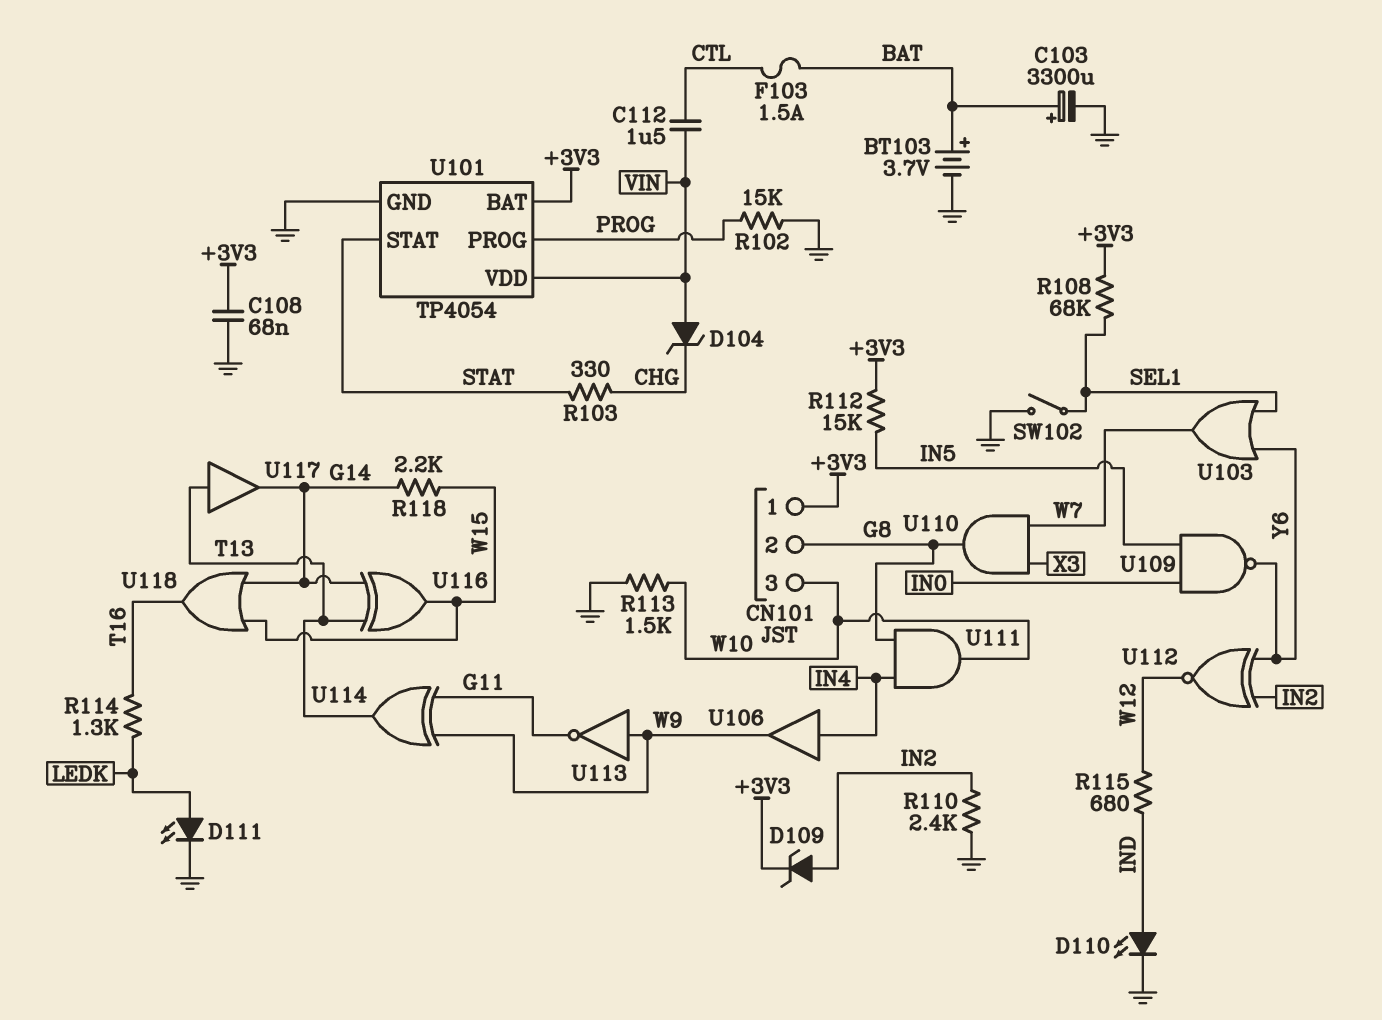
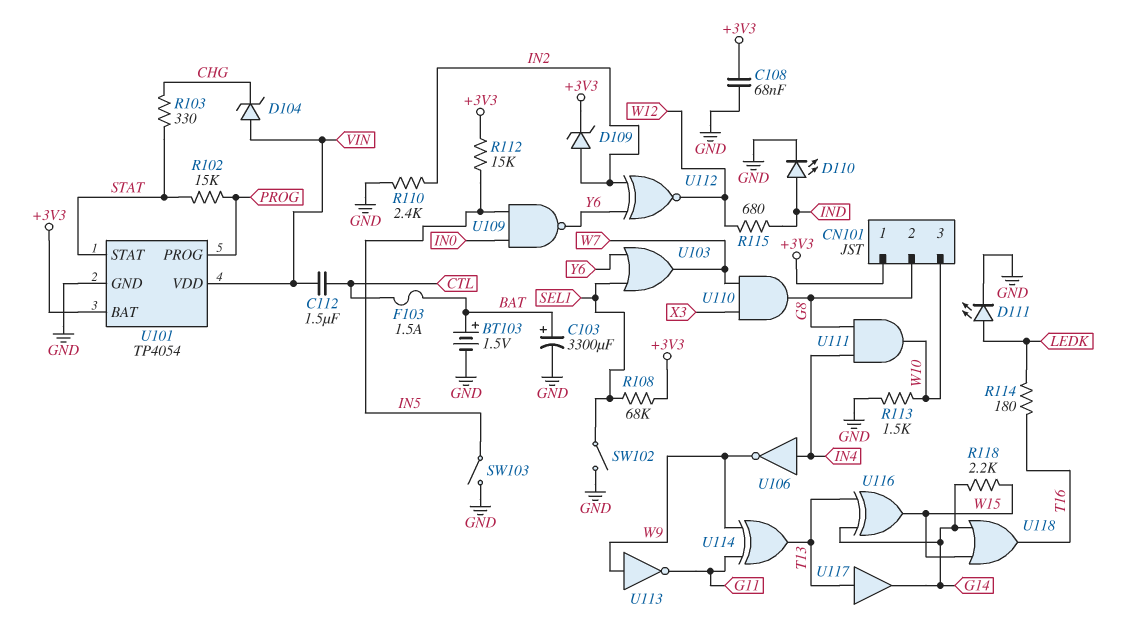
BT103: 3.7V (plus BAT, minus GND) -> 1.5V (plus BAT, minus GND)
R102: 15k (GND, PROG) -> 15k (PROG, STAT)
R114: 1.3k (LEDK, T16) -> 180 (LEDK, T16)
SW103: none -> switch (GND, IN5)
U106: buffer (in IN4, out W9) -> NOT (in IN4, out W9)

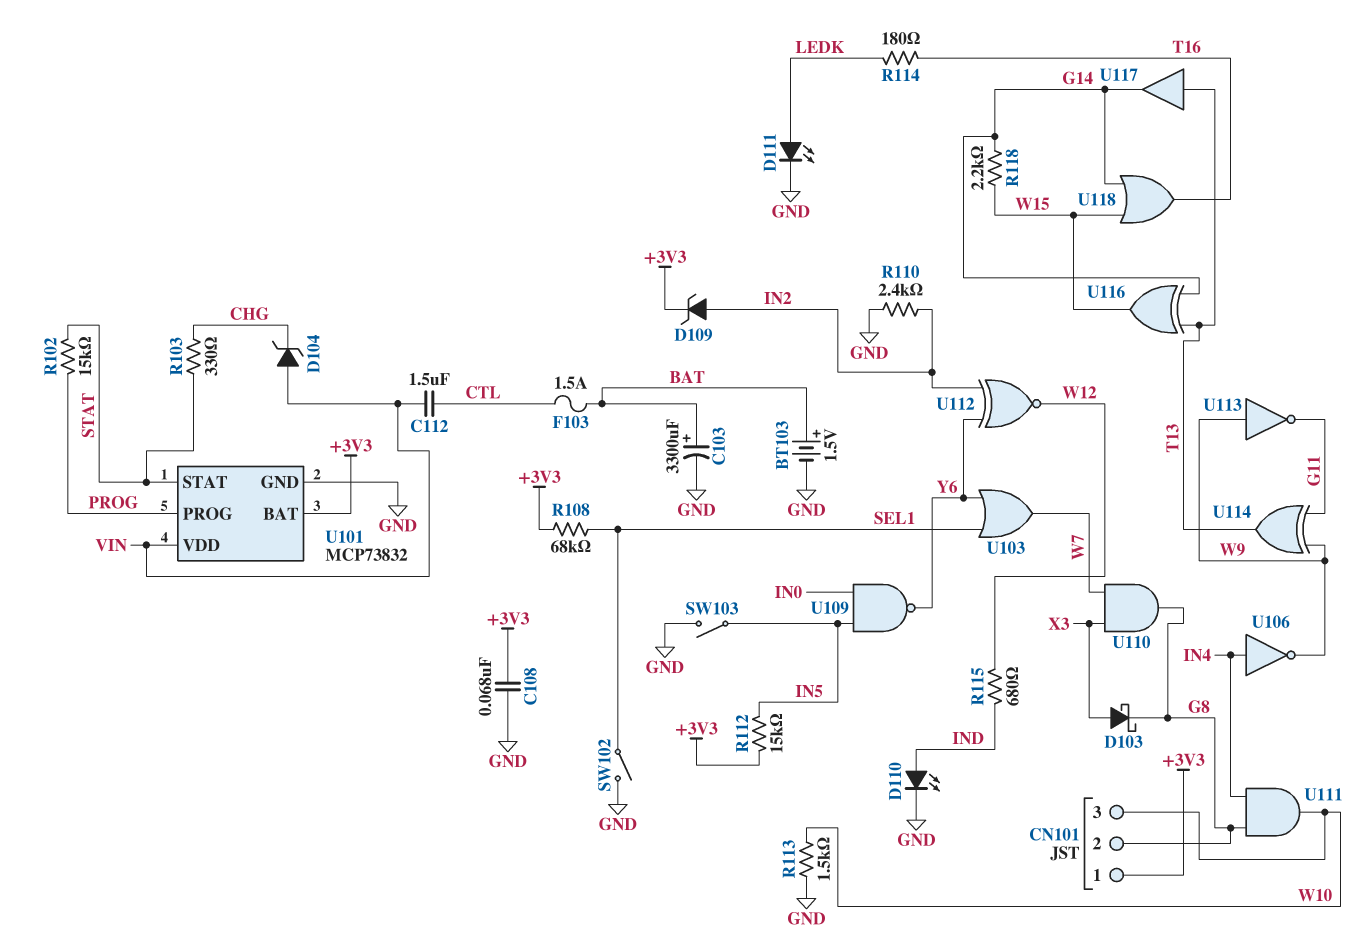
D103: none -> schottky (A X3, K G8)
U101: TP4054 -> MCP73832

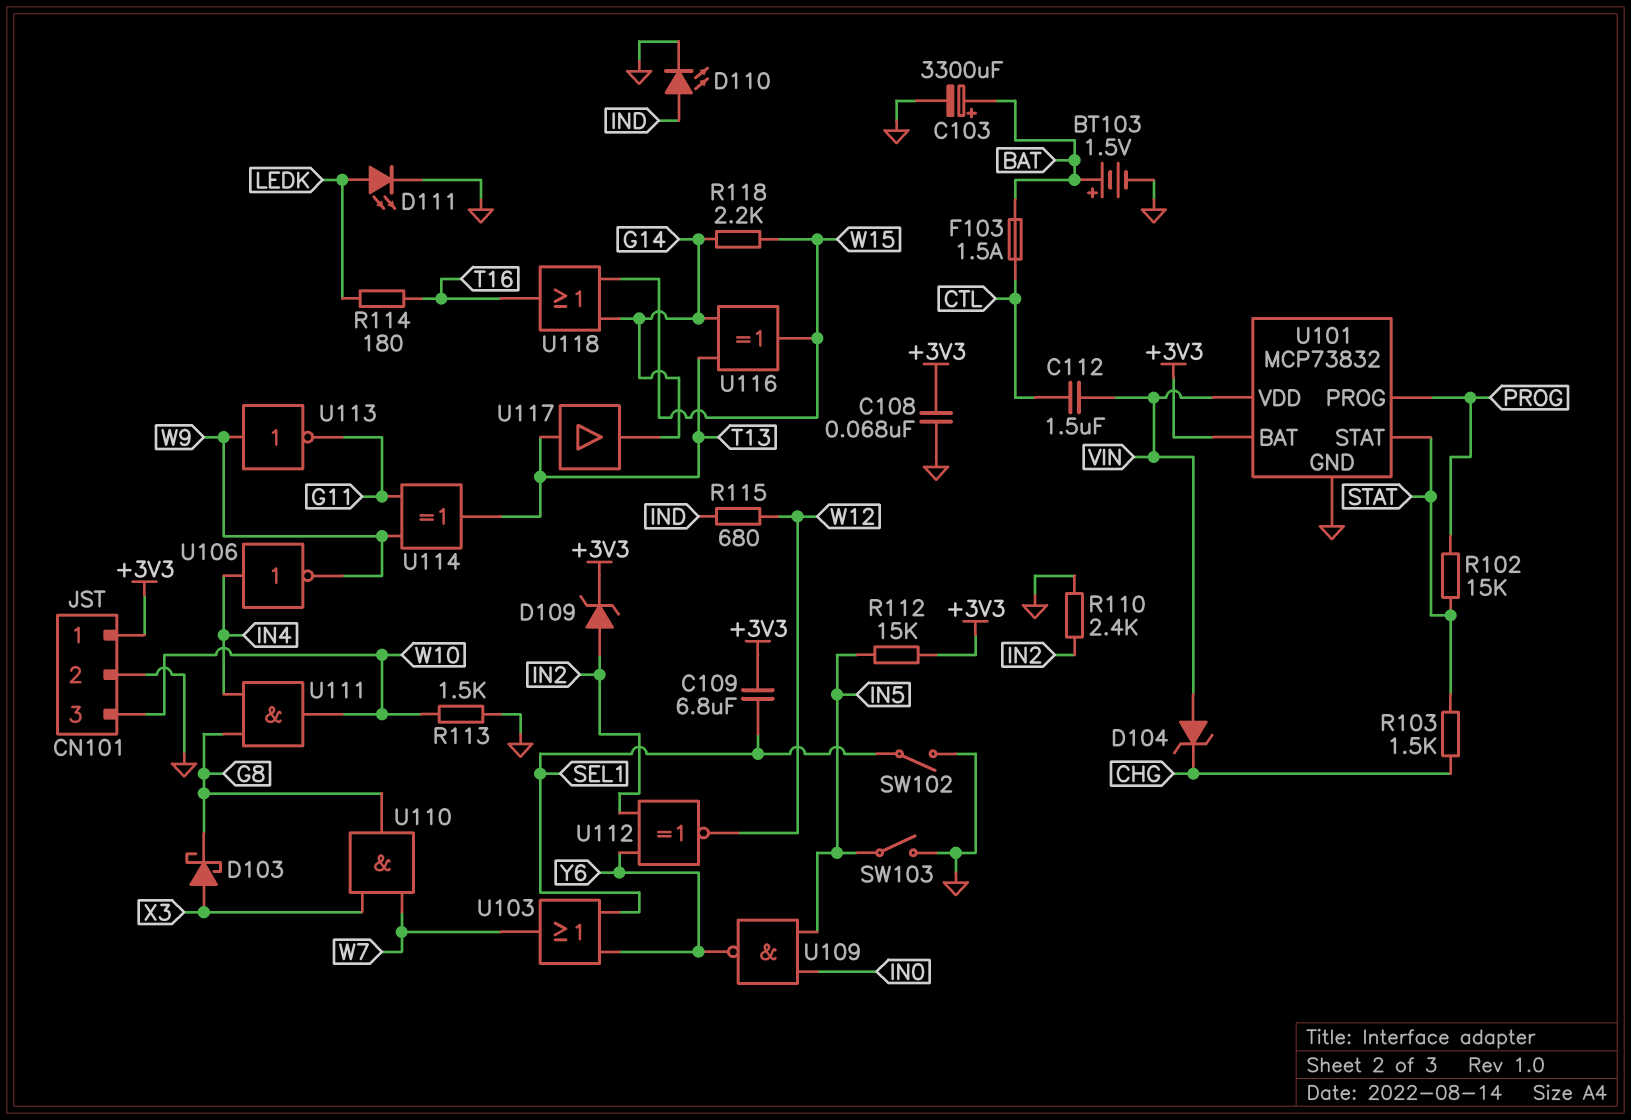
C109: none -> 6.8uF (+3V3, SEL1)
CN101 pin 2: G8 -> GND
R103: 330 (CHG, STAT) -> 1.5k (CHG, STAT)
R108: 68k (+3V3, SEL1) -> none

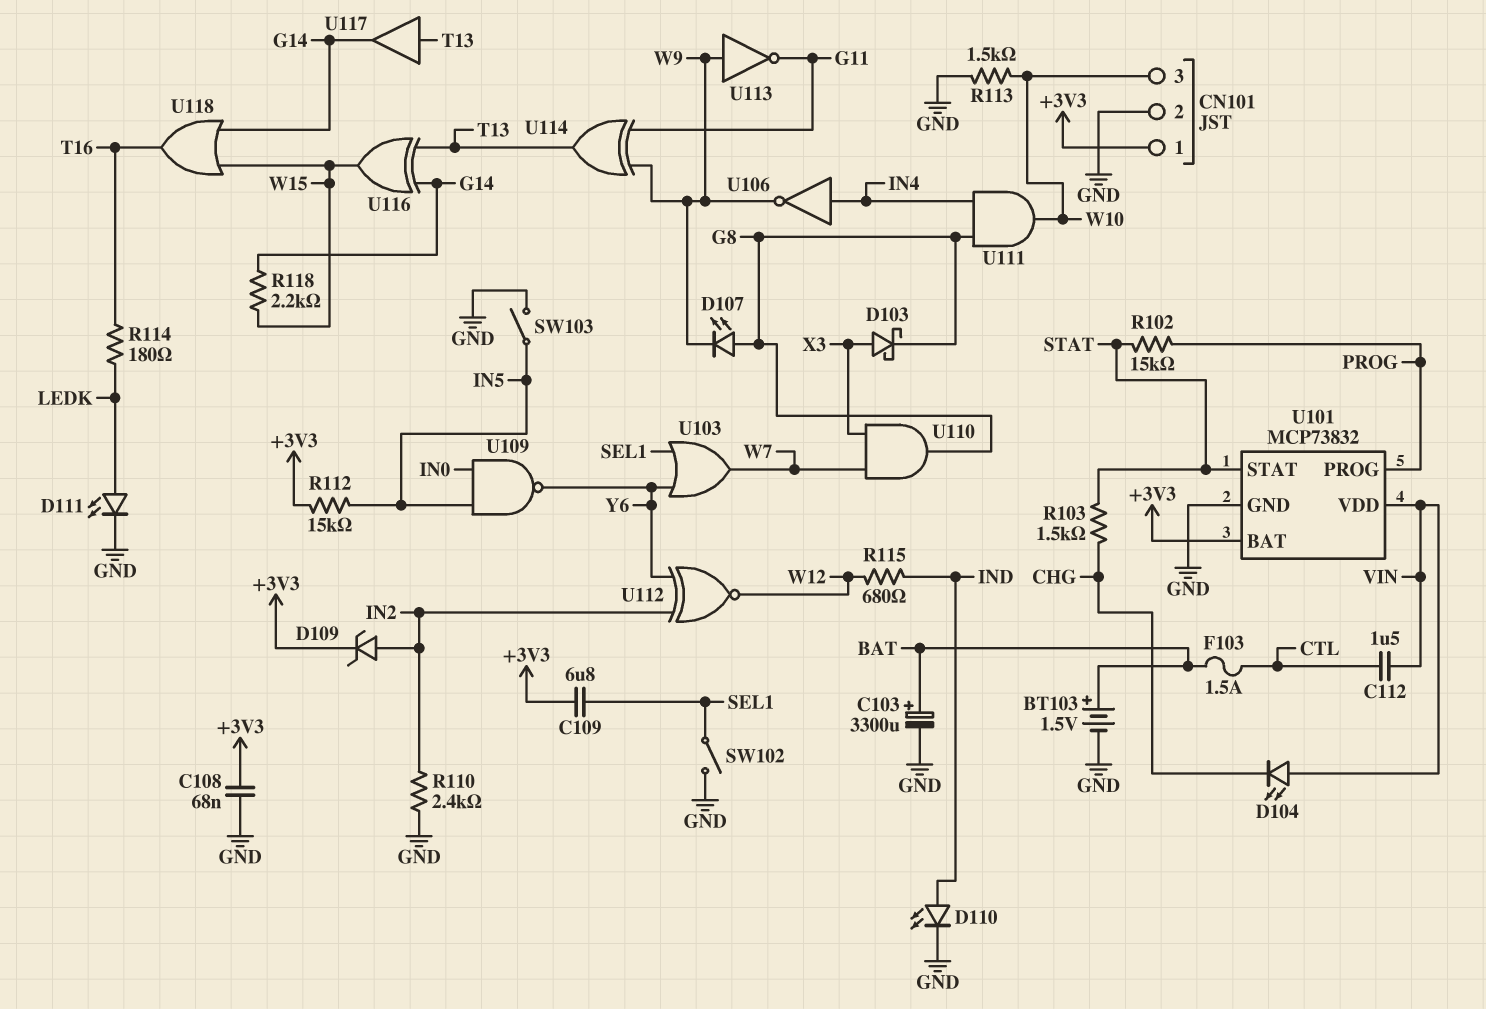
D104: zener (A VIN, K CHG) -> LED (A VIN, K CHG)
D107: none -> LED (A G8, K W9)

